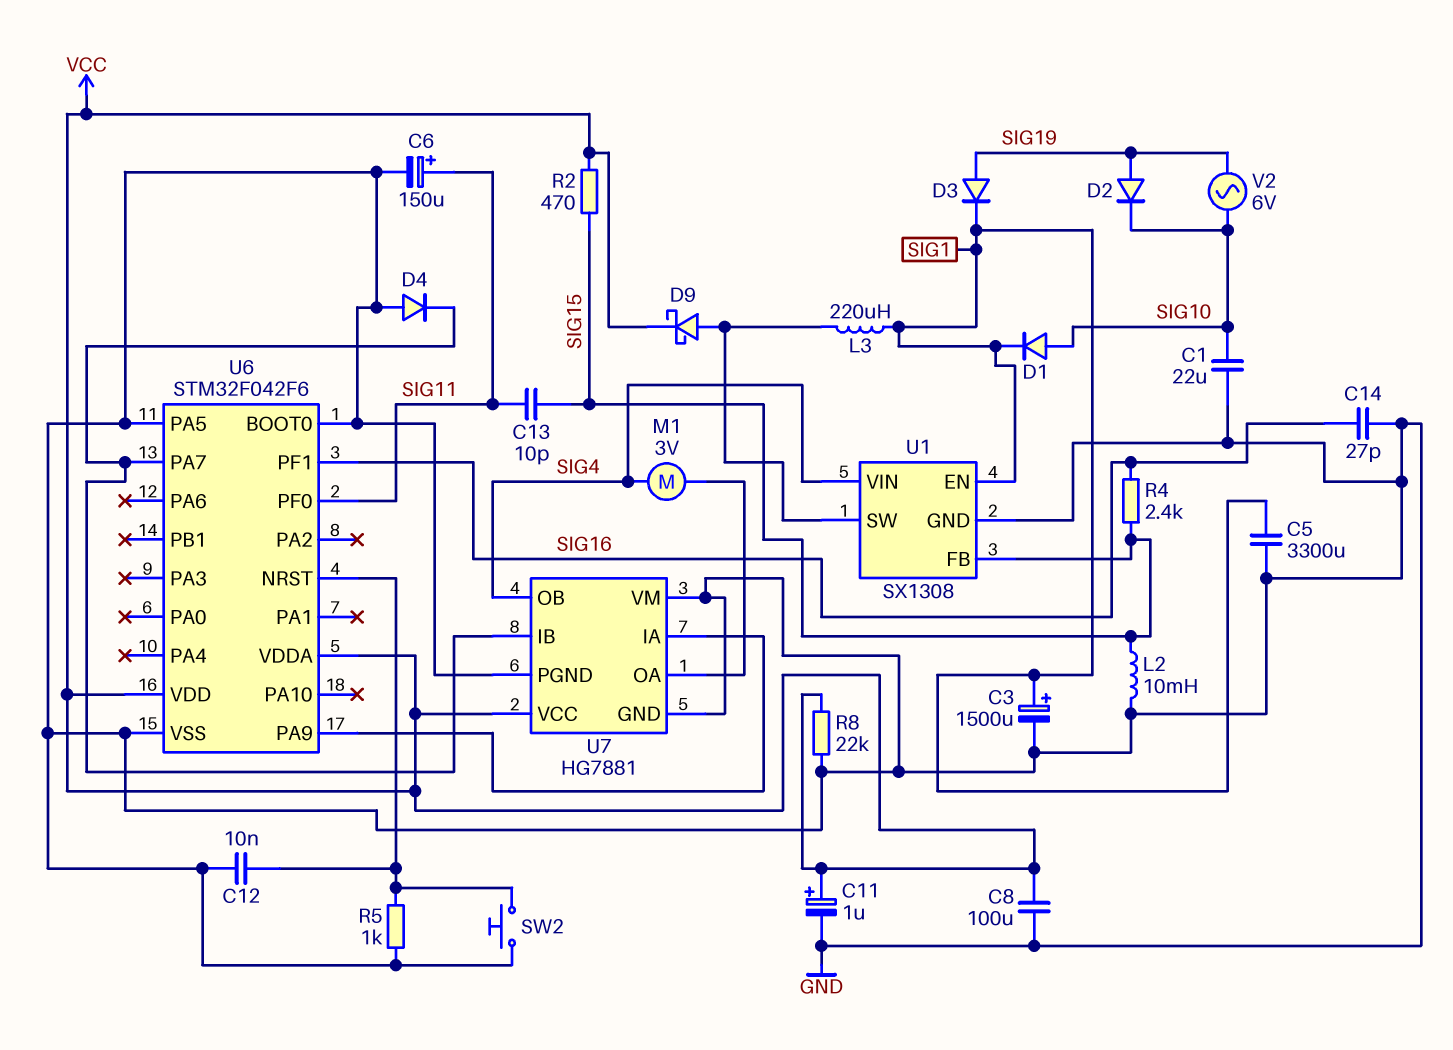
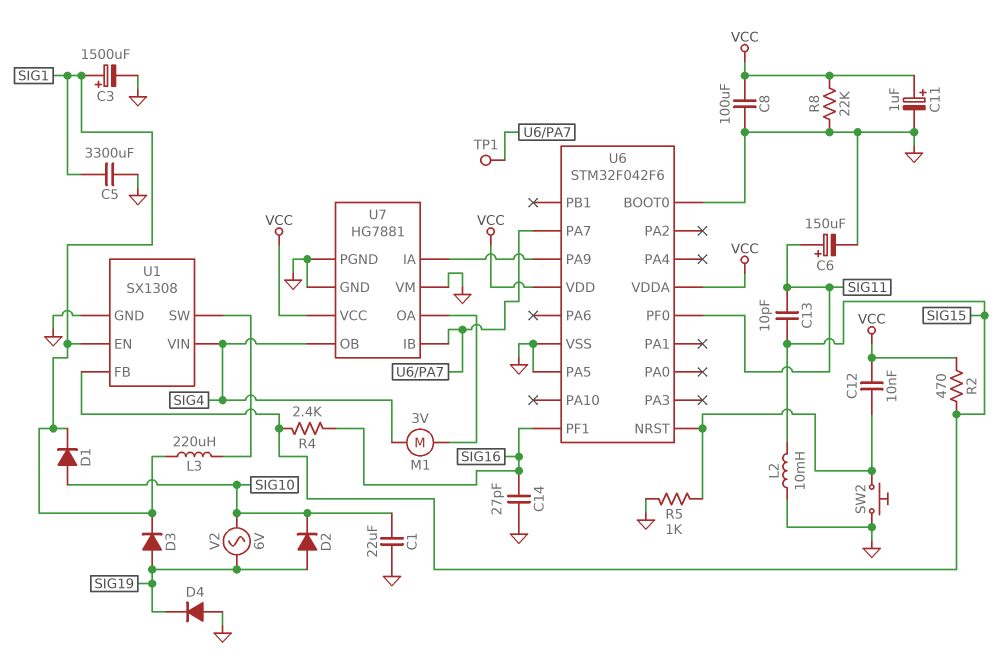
C12: 10nF (GND, U6/NRST) -> 10nF (U6/NRST, VCC)
D4: diode (A GND, K U6/PA7) -> diode (A GND, K SIG19)
D9: schottky (A U1/SW, K VCC) -> none
TP1: none -> test point (U6/PA7)

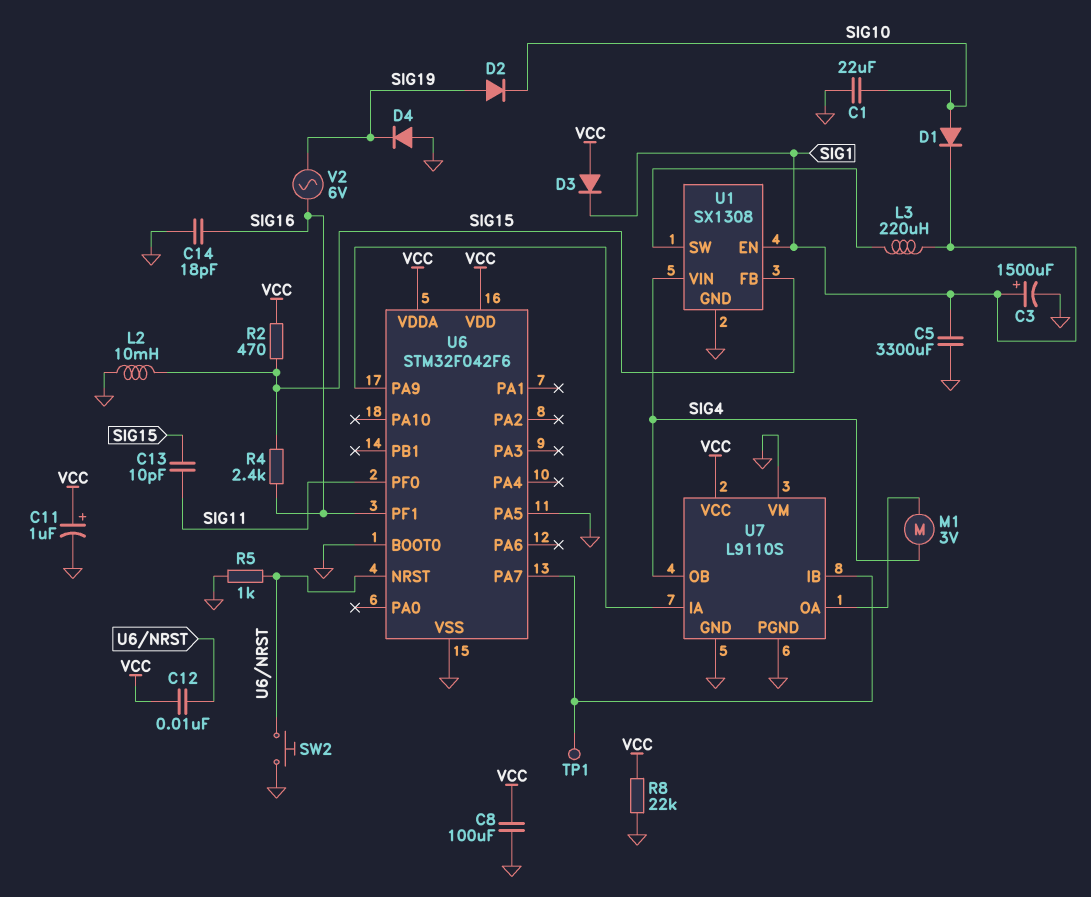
C6: 150uF (plus SIG11, minus GND) -> none
C14: 27pF (GND, SIG16) -> 18pF (GND, SIG16)
D3: diode (A SIG19, K SIG1) -> diode (A VCC, K SIG1)
U7: HG7881 -> L9110S
V2: AC 6V (SIG10, SIG19) -> AC 6V (SIG16, SIG19)

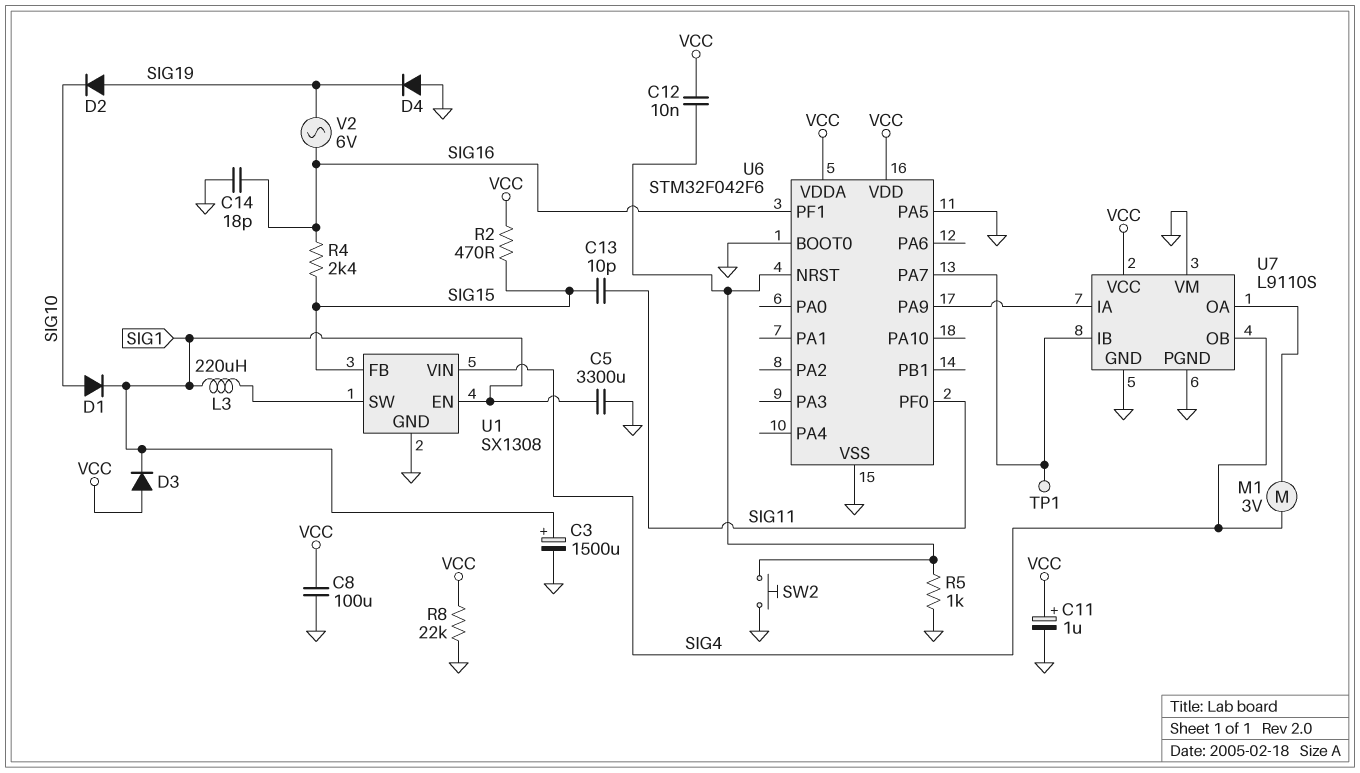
C1: 22uF (GND, SIG10) -> none
L2: 10mH (GND, SIG15) -> none

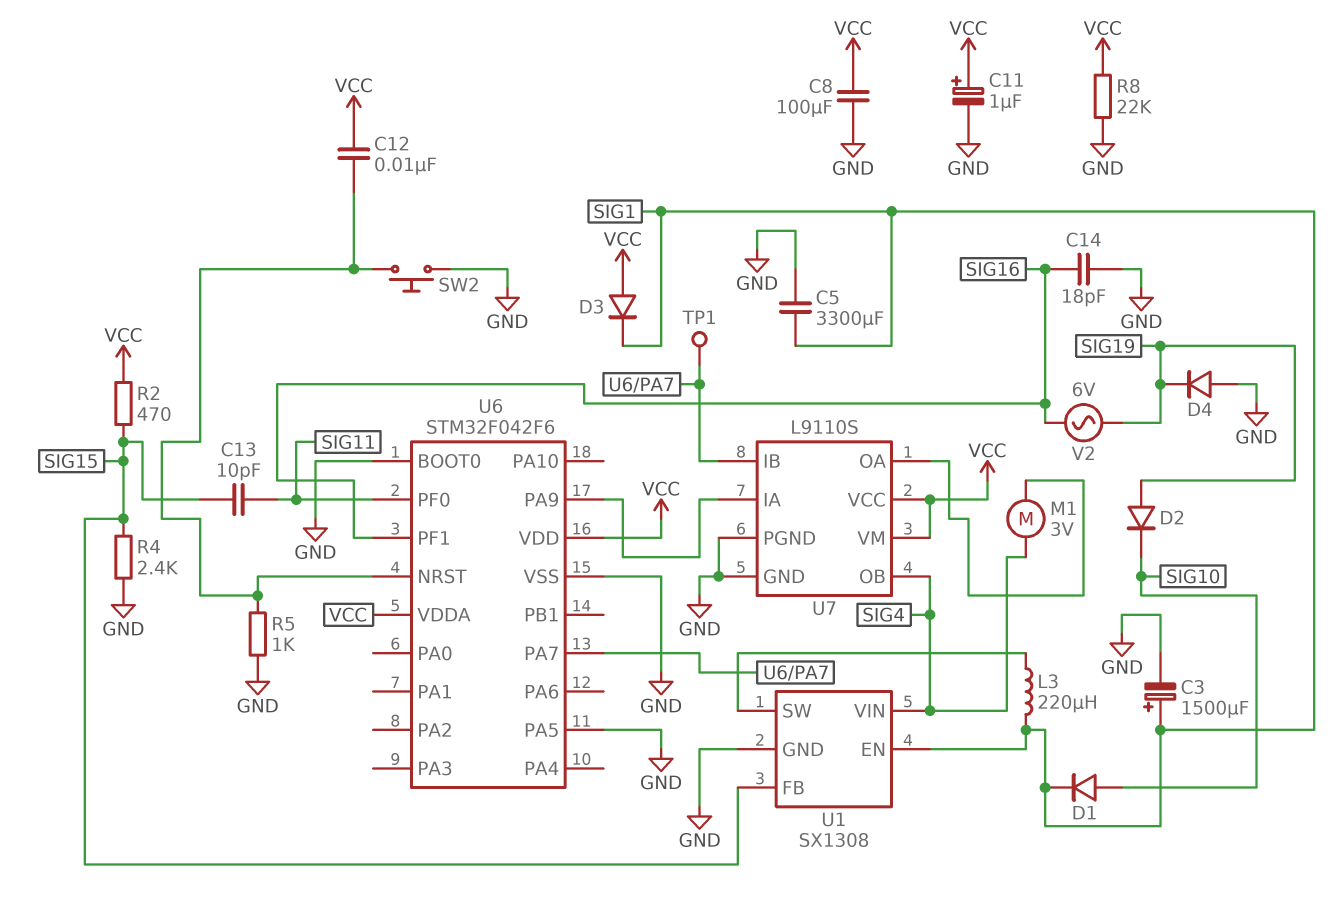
R4: 2.4k (SIG15, SIG16) -> 2.4k (GND, SIG15)
U7 pin VM: GND -> VCC

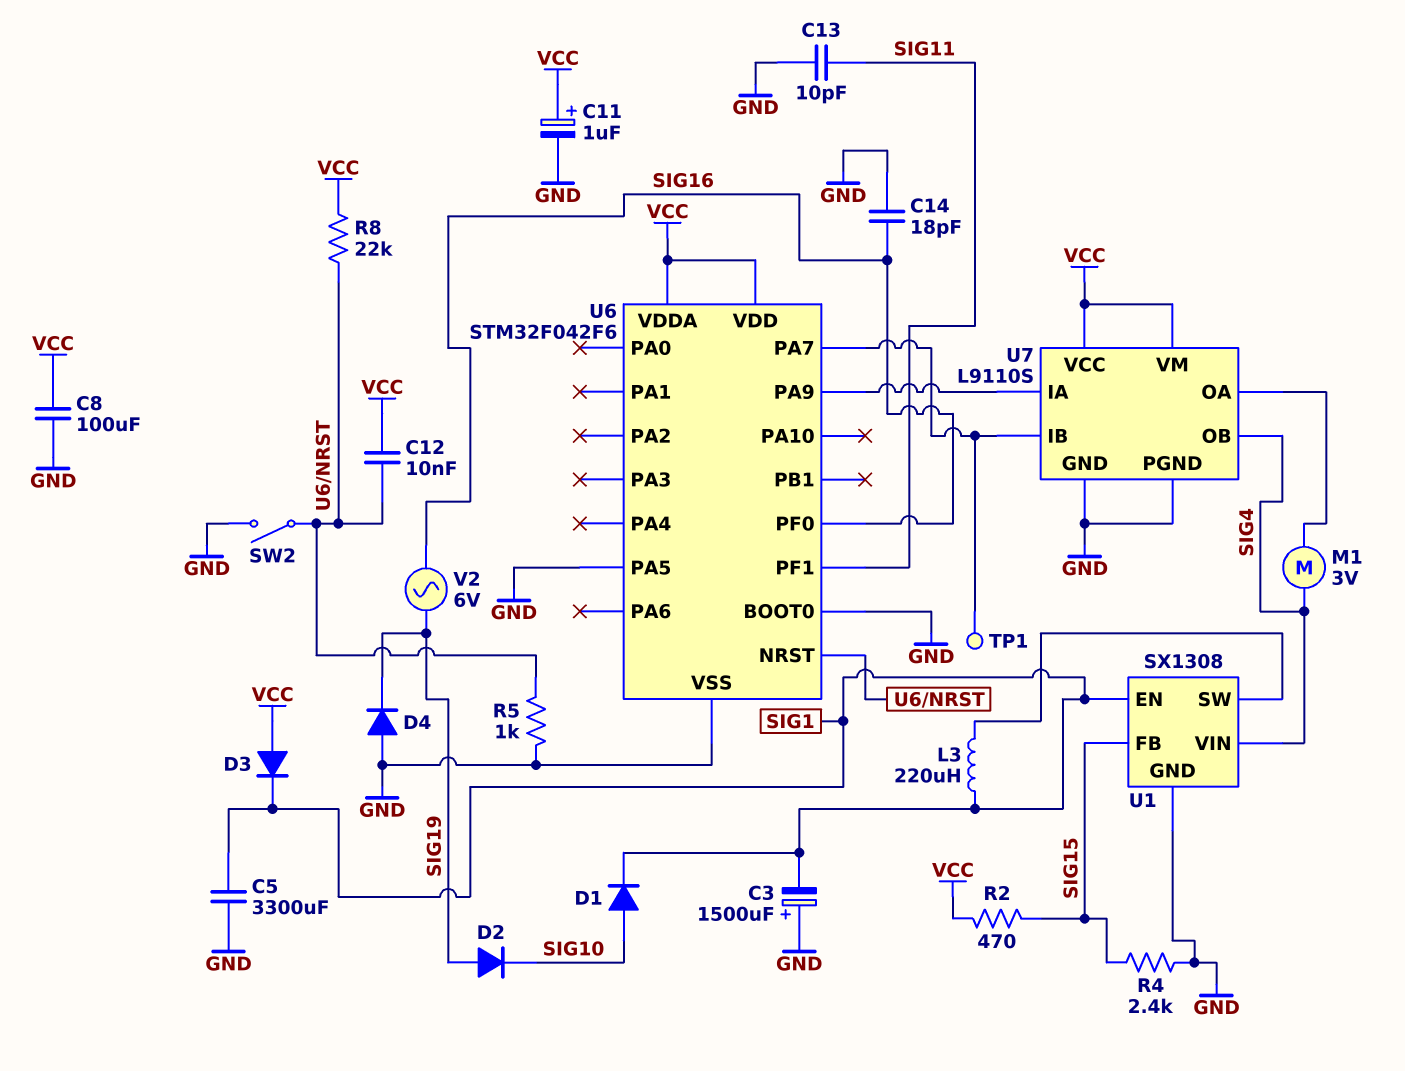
C3: 1500uF (plus SIG1, minus GND) -> 1500uF (plus GND, minus SIG1)
C13: 10pF (SIG11, SIG15) -> 10pF (GND, SIG11)
R8: 22k (GND, VCC) -> 22k (U6/NRST, VCC)
SW2: button (GND, U6/NRST) -> switch (GND, U6/NRST)
U6 pin PF0: SIG11 -> SIG16
U6 pin PF1: SIG16 -> SIG11

